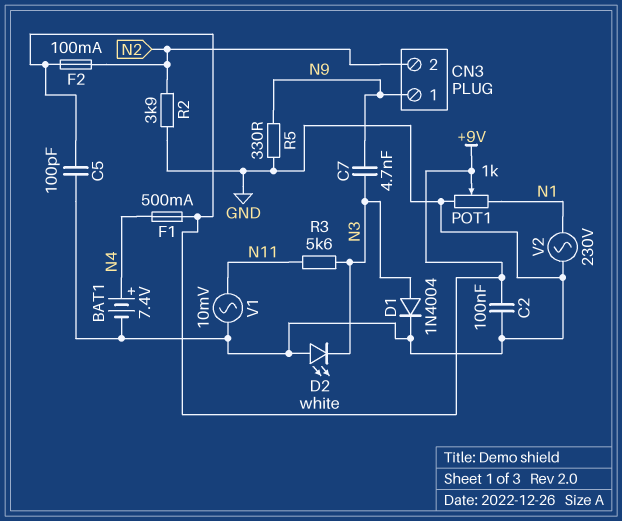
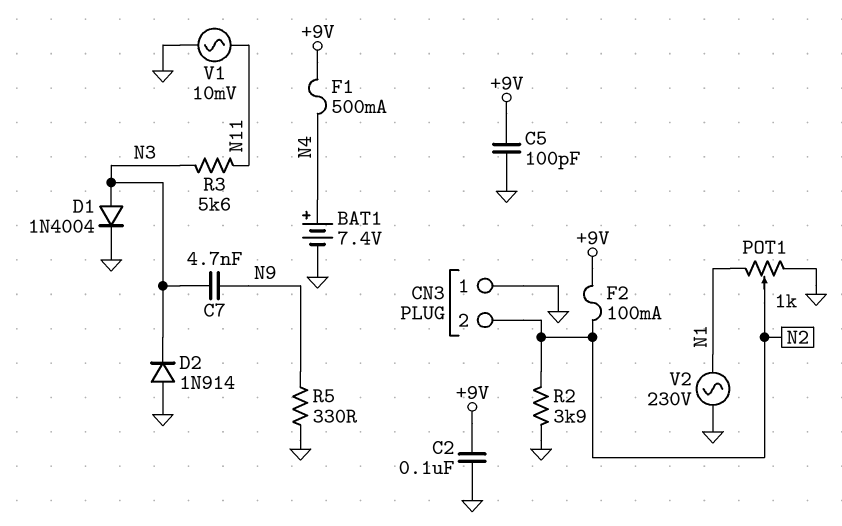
CN3 pin 1: N9 -> GND
D2: LED white (A GND, K N3) -> diode 1N914 (A GND, K N3)
POT1: 1k (GND, N1, wiper +9V) -> 1k (GND, N1, wiper N2)

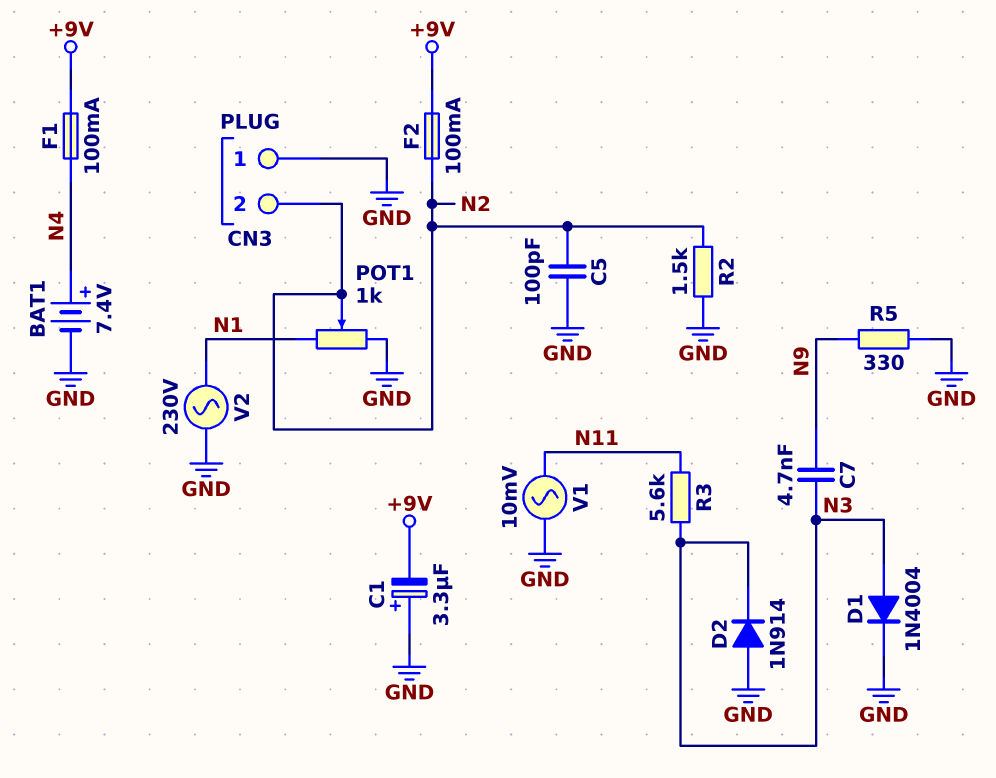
C1: none -> 3.3uF (plus GND, minus +9V)
C2: 100nF (+9V, GND) -> none
C5: 100pF (+9V, GND) -> 100pF (GND, N2)
F1: 500mA (+9V, N4) -> 100mA (+9V, N4)
R2: 3.9k (GND, N2) -> 1.5k (GND, N2)

